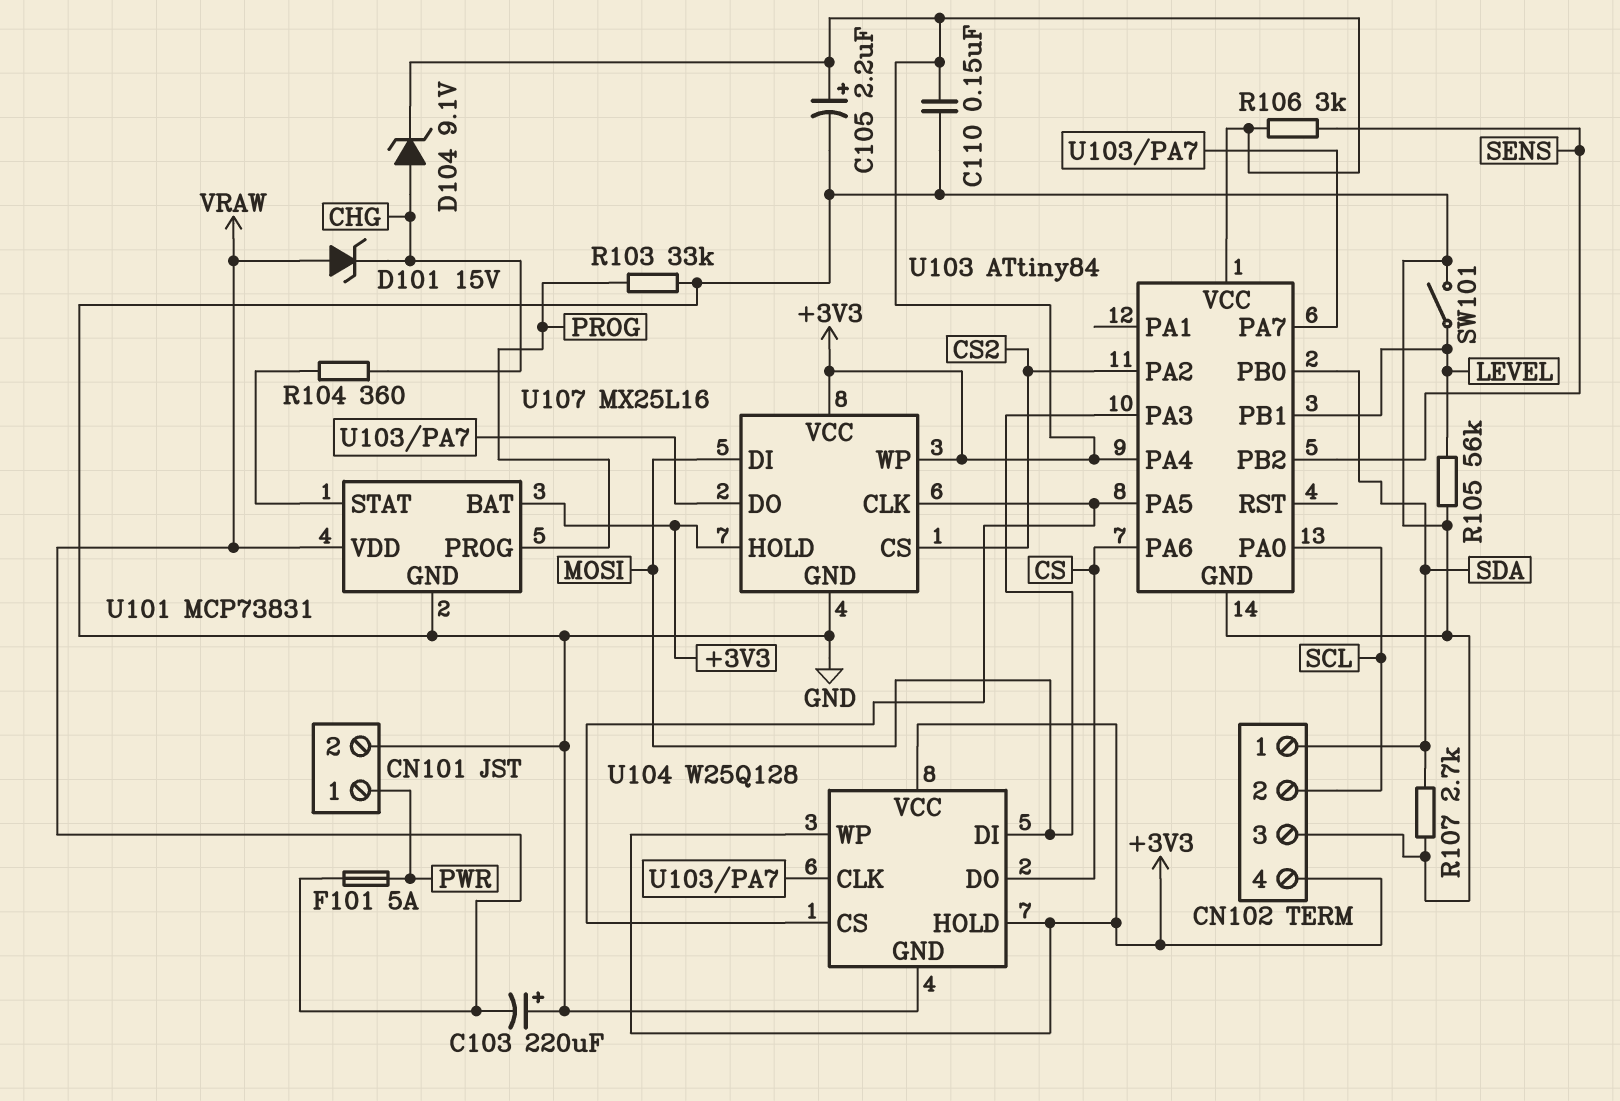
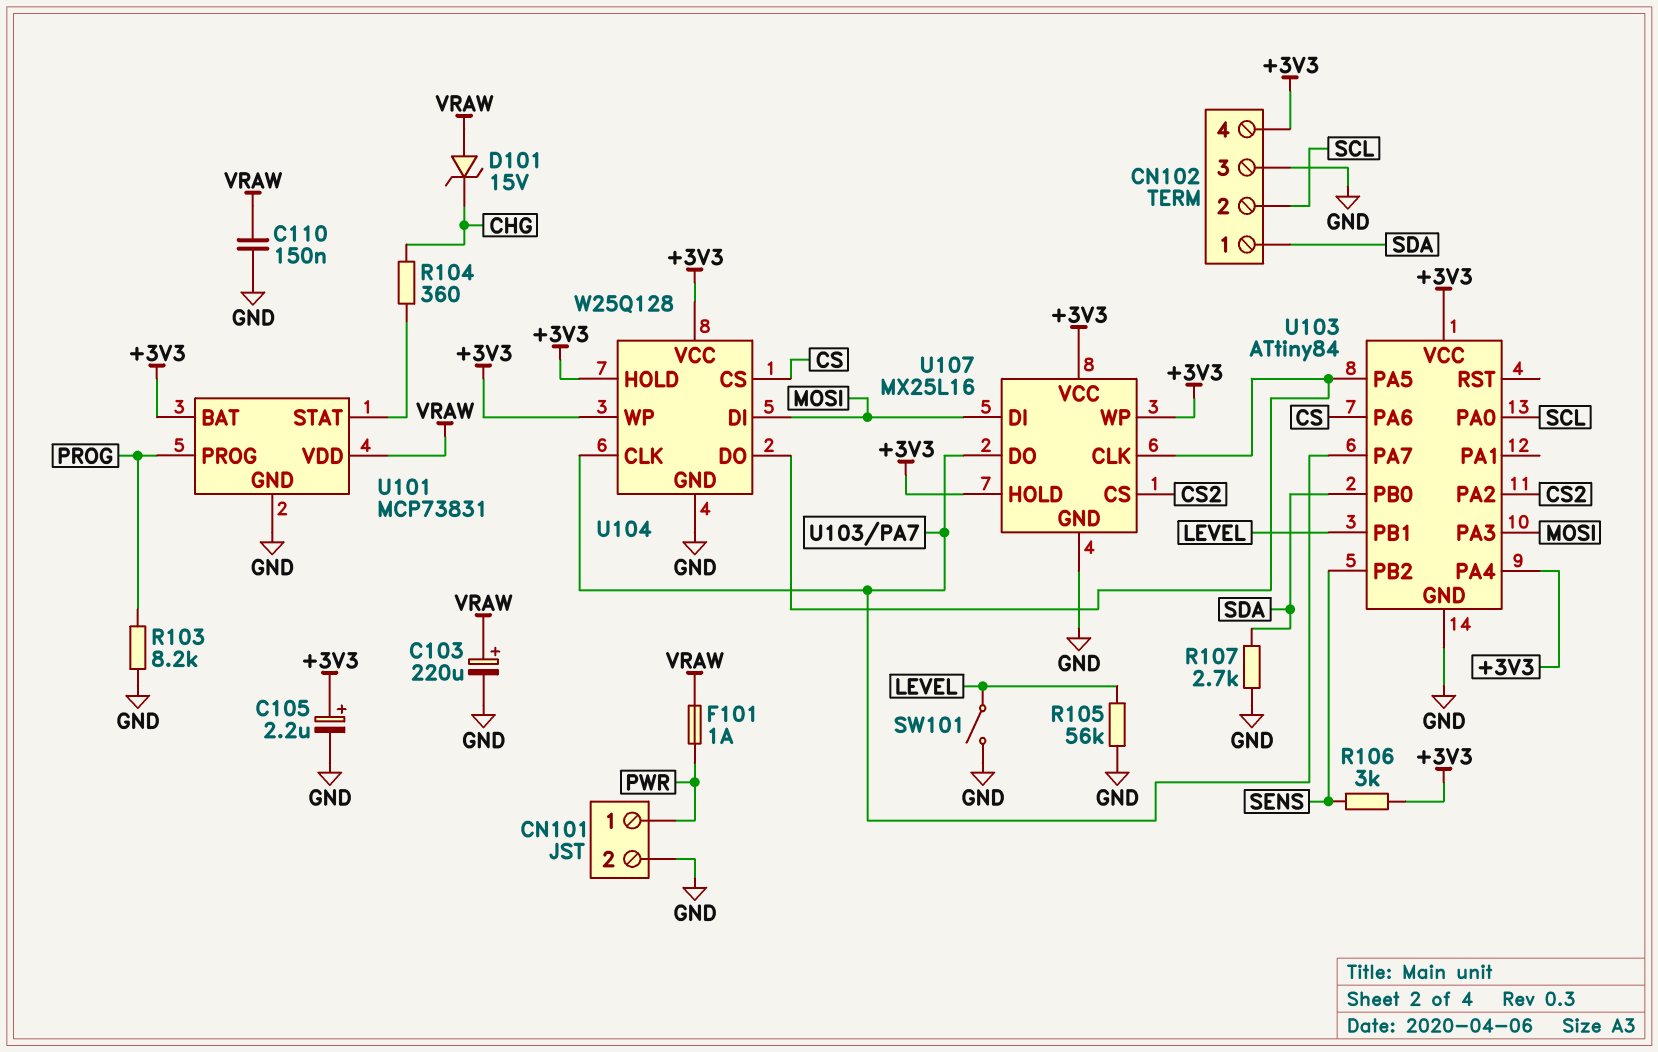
C103: 220uF (plus GND, minus VRAW) -> 220uF (plus VRAW, minus GND)
C110: 150nF (+3V3, GND) -> 150nF (GND, VRAW)
D104: zener 9.1V (A CHG, K +3V3) -> none
F101: 5A (PWR, VRAW) -> 1A (PWR, VRAW)
R103: 33k (GND, PROG) -> 8.2k (GND, PROG)
U104 pin CS: U103/PA5 -> CS
U104 pin DO: CS -> U103/PA5

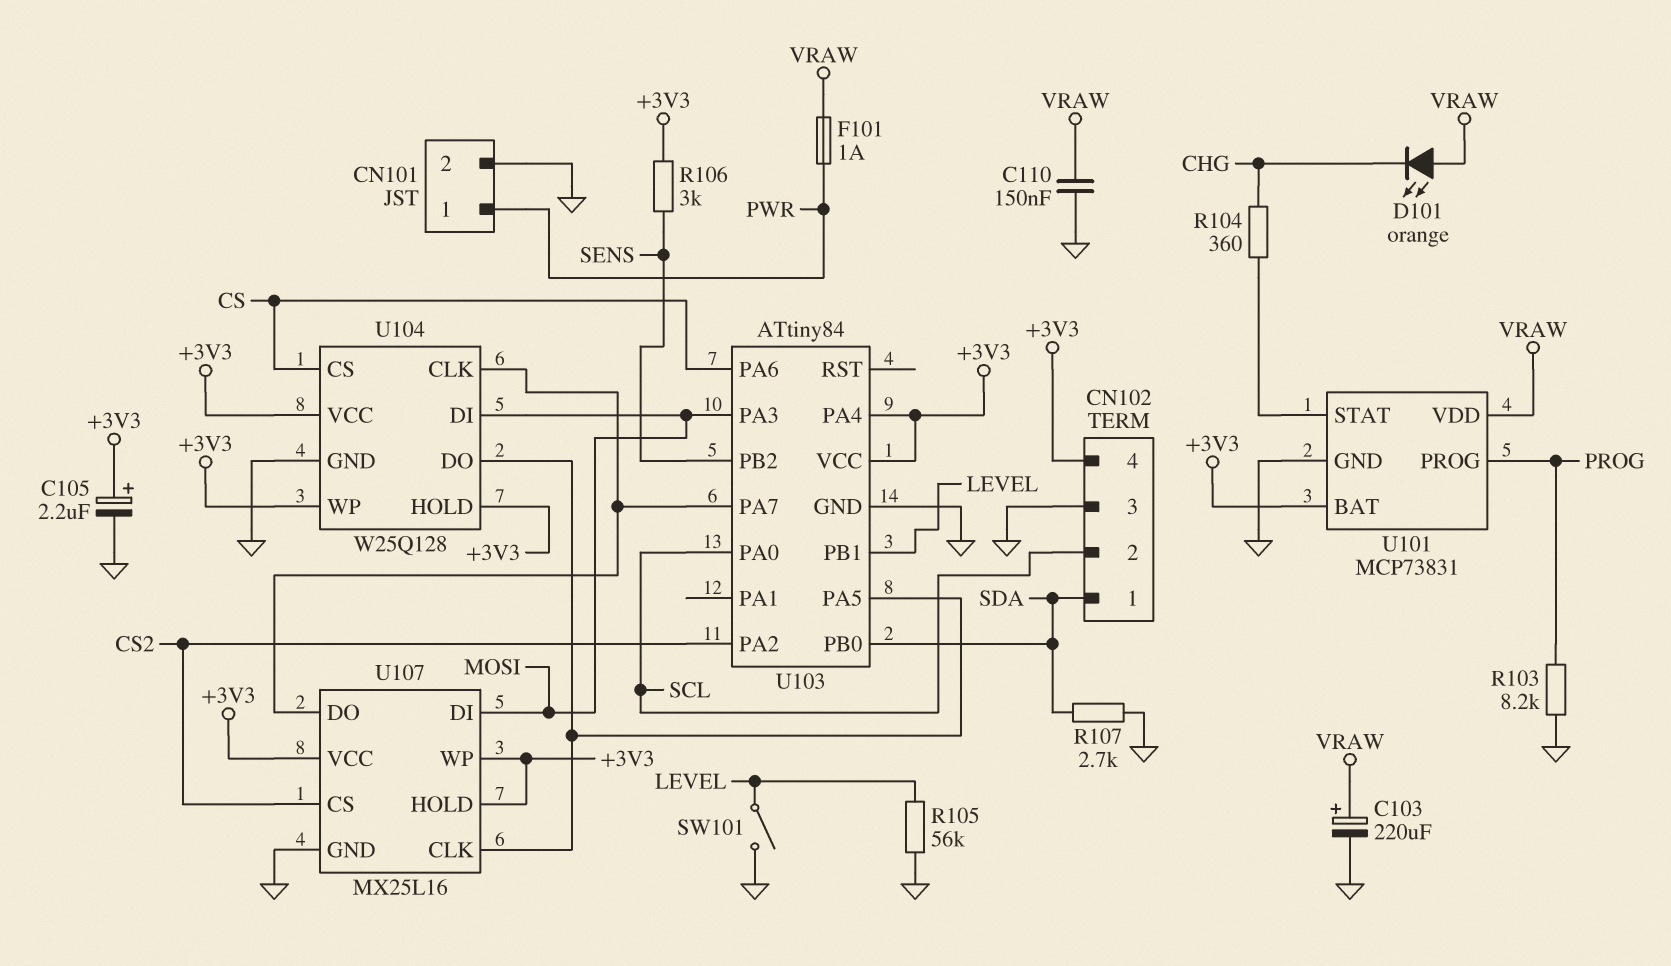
D101: zener 15V (A VRAW, K CHG) -> LED orange (A VRAW, K CHG)

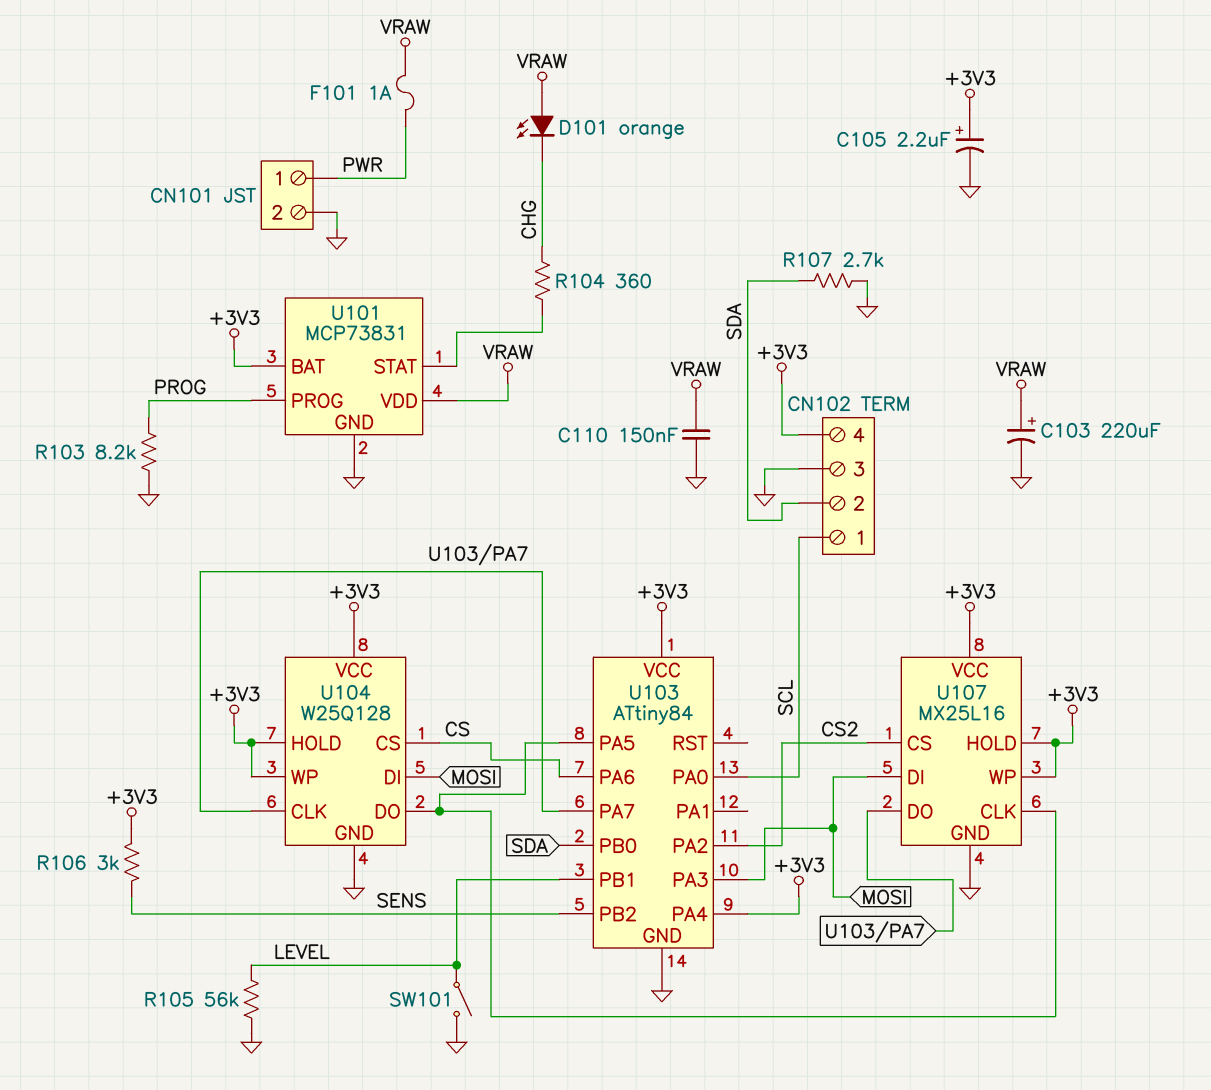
CN102 pin 1: SDA -> SCL
CN102 pin 2: SCL -> SDA

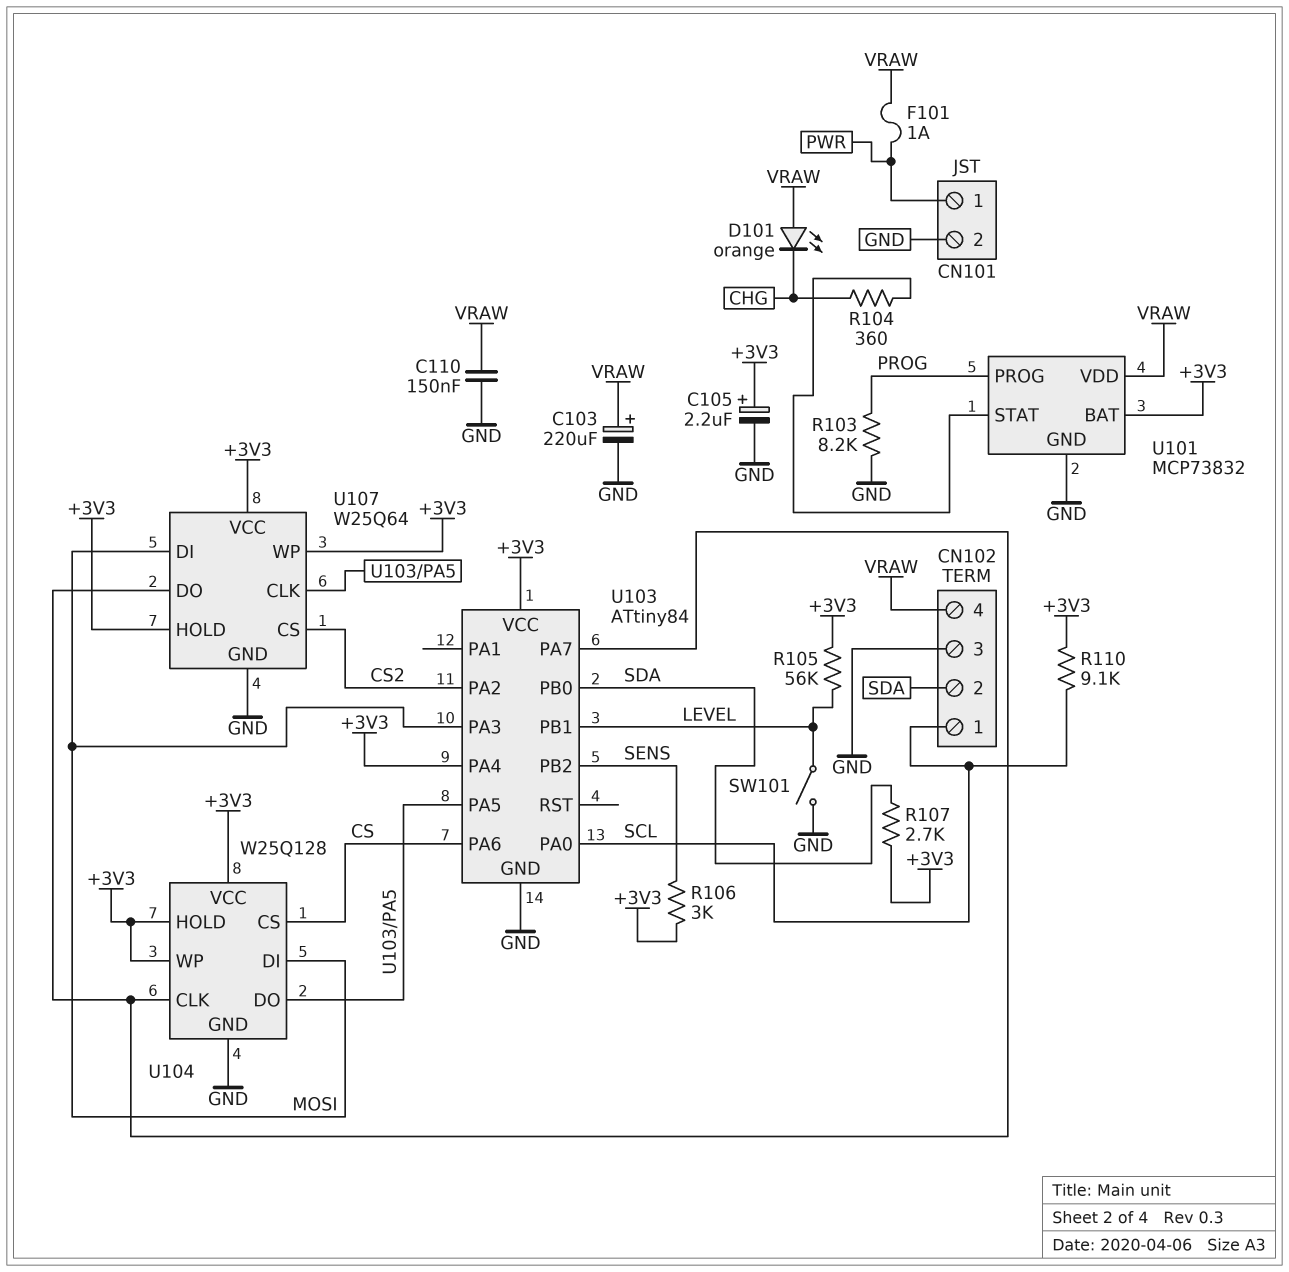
CN102 pin 4: +3V3 -> VRAW
R105: 56k (GND, LEVEL) -> 56k (+3V3, LEVEL)
R107: 2.7k (GND, SDA) -> 2.7k (+3V3, SDA)
R110: none -> 9.1k (+3V3, SCL)
U101: MCP73831 -> MCP73832
U107: MX25L16 -> W25Q64

